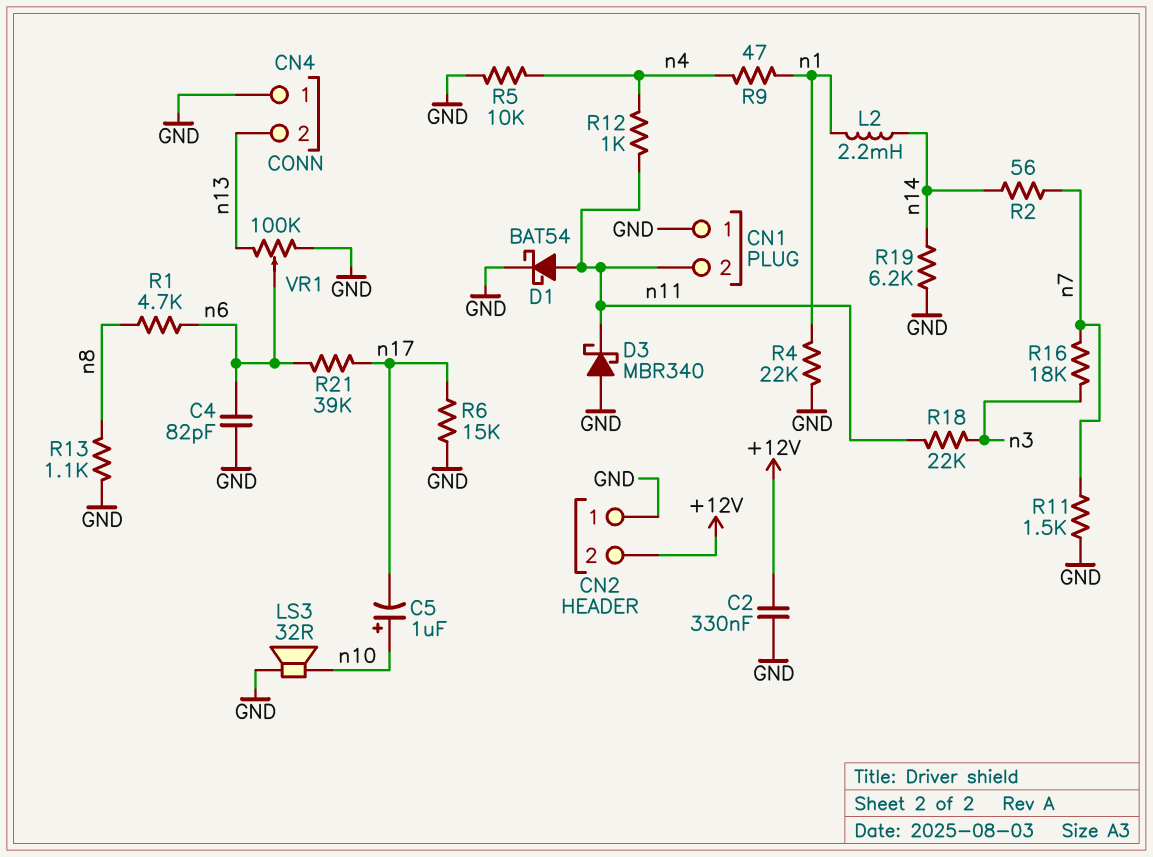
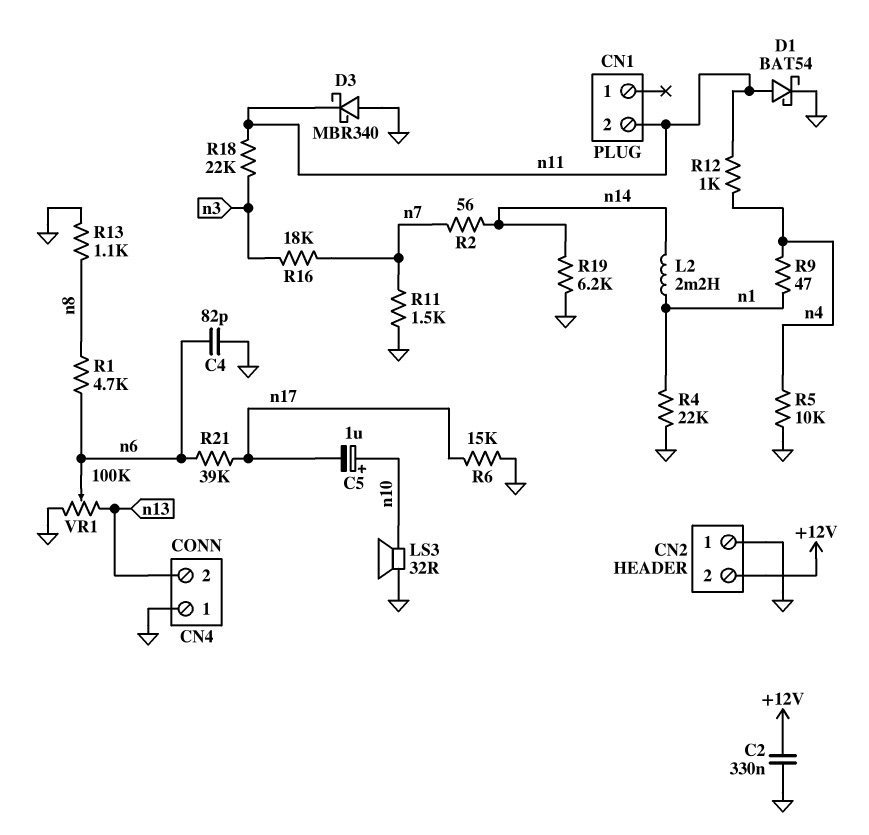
CN1 pin 1: GND -> none

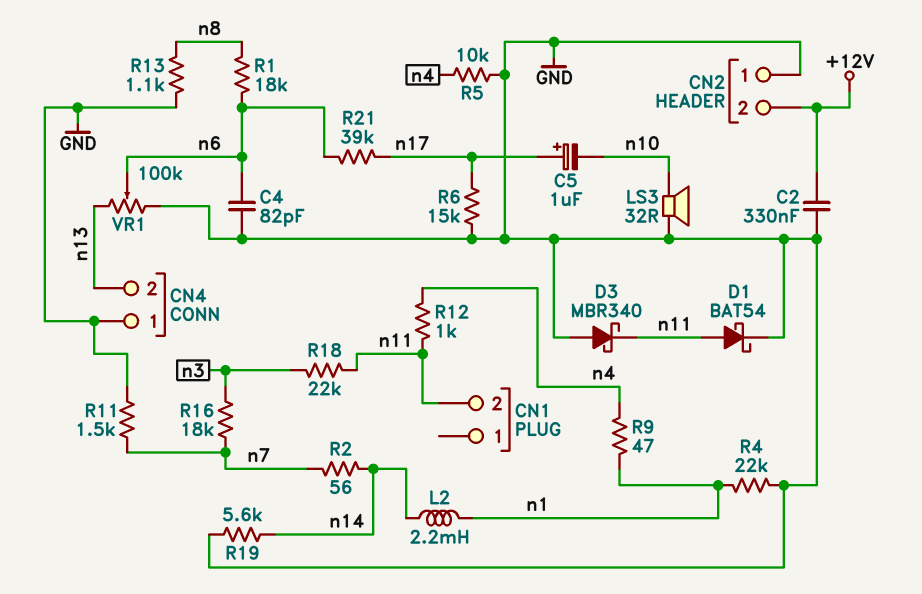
C5: 1uF (plus n10, minus n17) -> 1uF (plus n17, minus n10)
R1: 4.7k (n6, n8) -> 18k (n6, n8)
R19: 6.2k (GND, n14) -> 5.6k (GND, n14)

